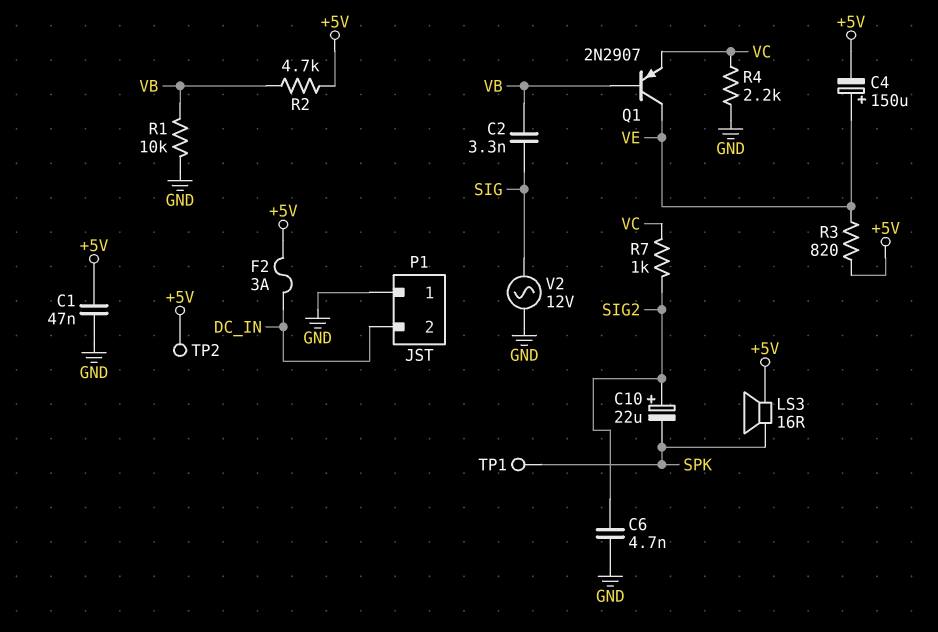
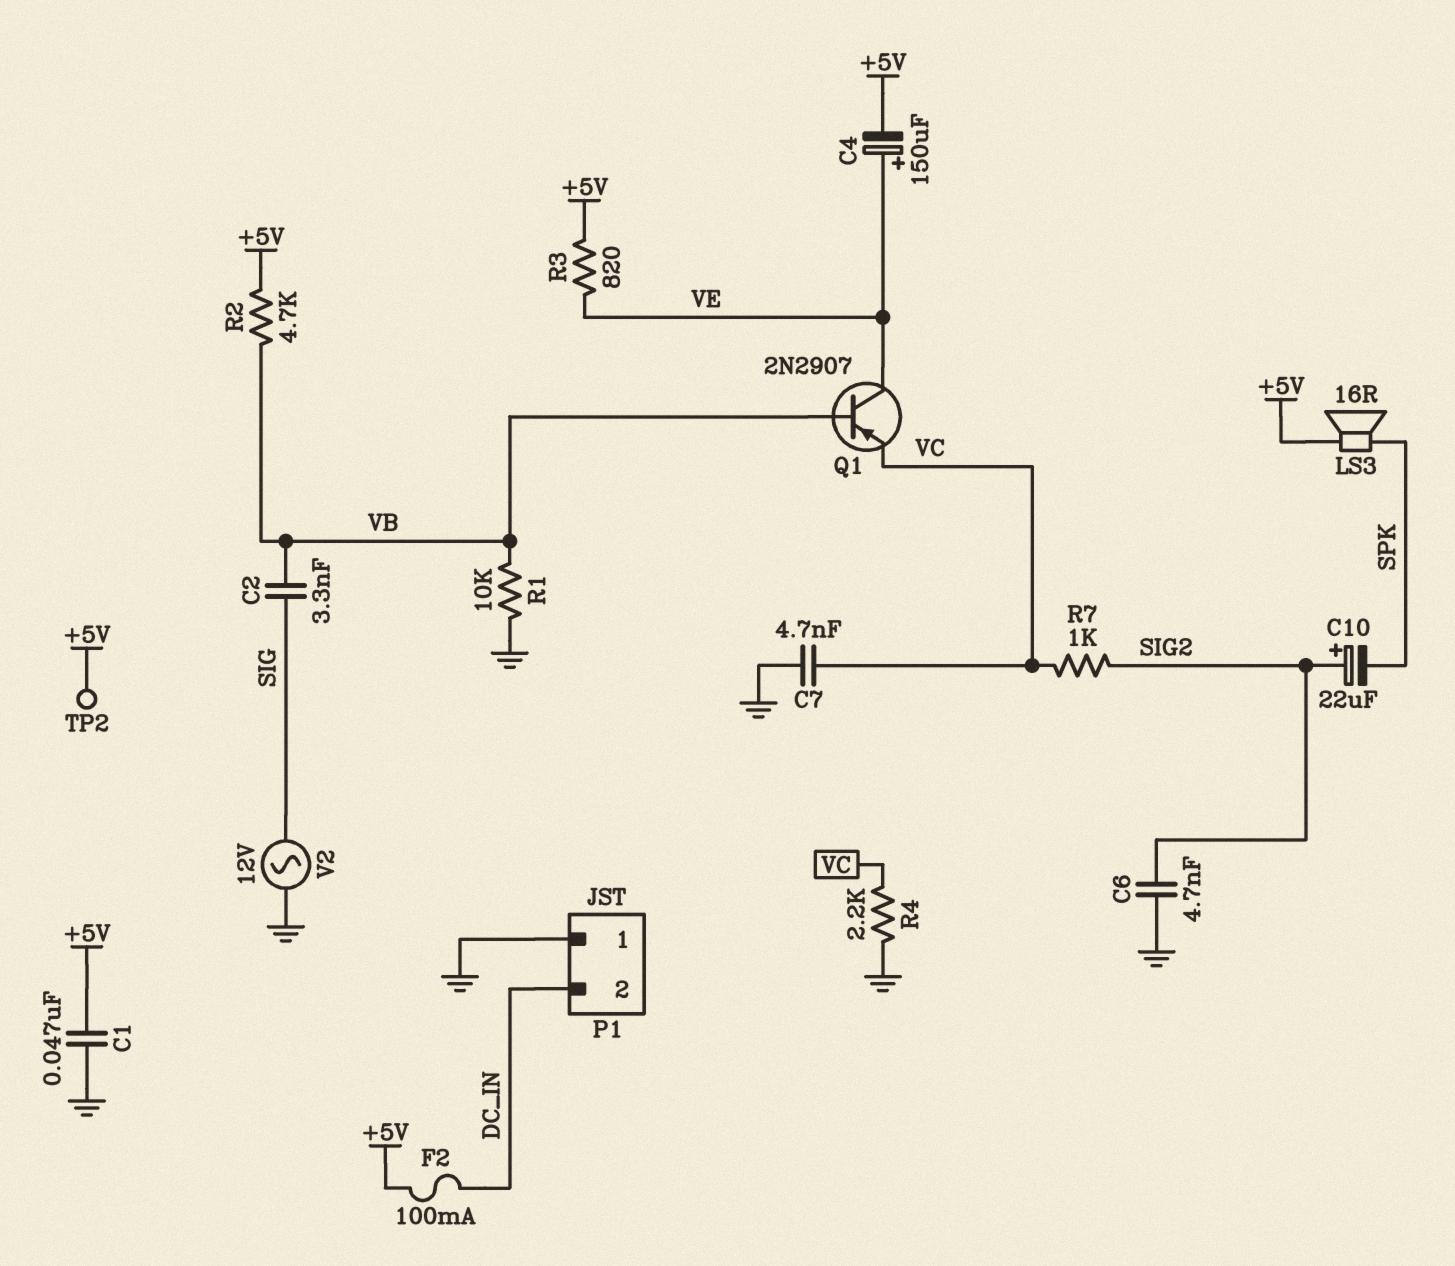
C7: none -> 4.7nF (GND, VC)
F2: 3A (+5V, DC_IN) -> 100mA (+5V, DC_IN)
TP1: test point (SPK) -> none

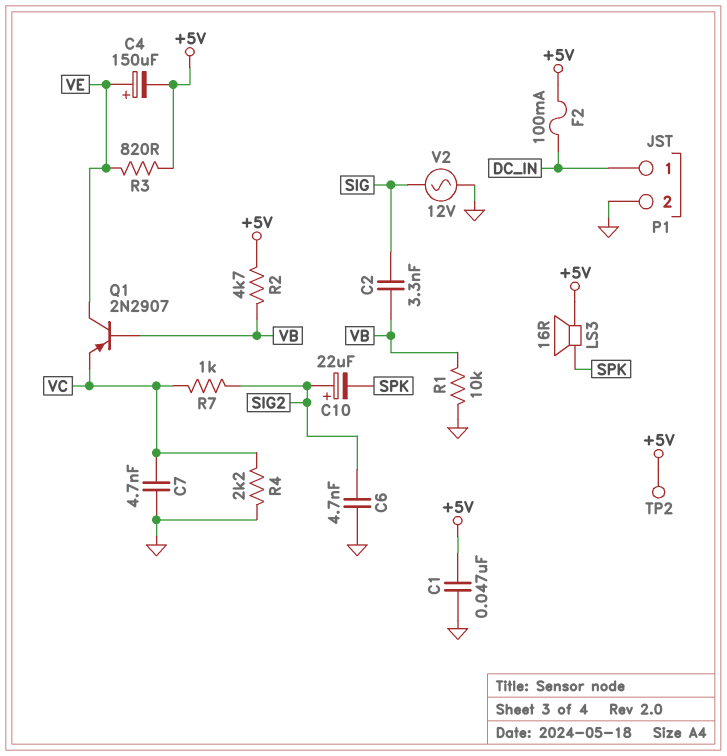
P1 pin 1: GND -> DC_IN
P1 pin 2: DC_IN -> GND

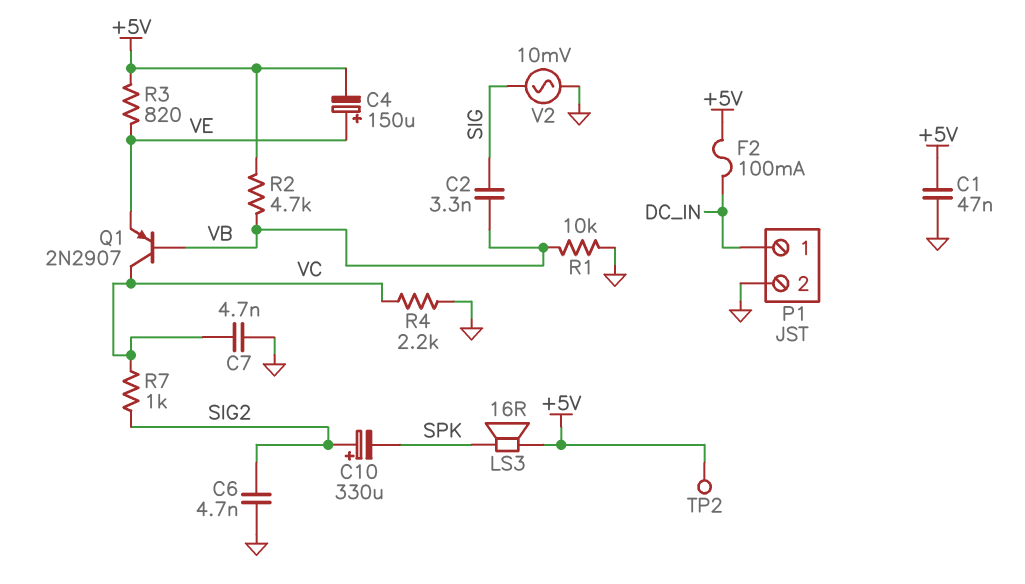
C10: 22uF (plus SIG2, minus SPK) -> 330uF (plus SIG2, minus SPK)
Q1: PNP 2N2907 (B VB, C VE, E VC) -> PNP 2N2907 (B VB, C VC, E VE)
V2: AC 12V (GND, SIG) -> AC 10mV (GND, SIG)

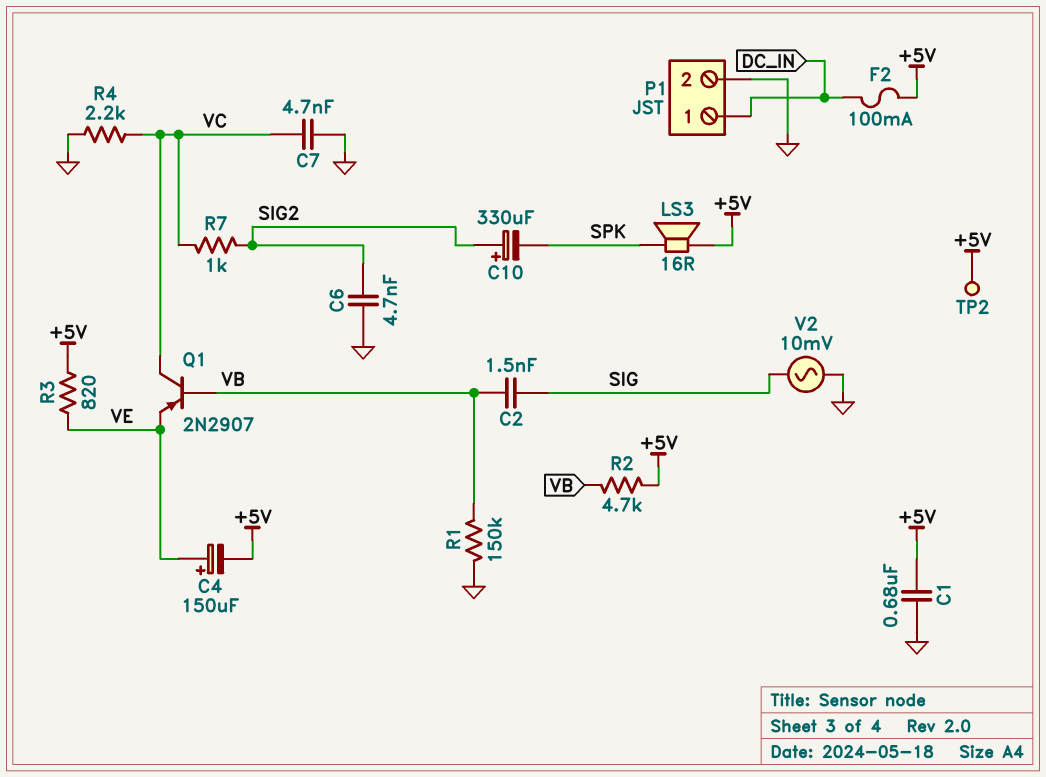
C1: 47nF (+5V, GND) -> 680nF (+5V, GND)
C2: 3.3nF (SIG, VB) -> 1.5nF (SIG, VB)
R1: 10k (GND, VB) -> 150k (GND, VB)

